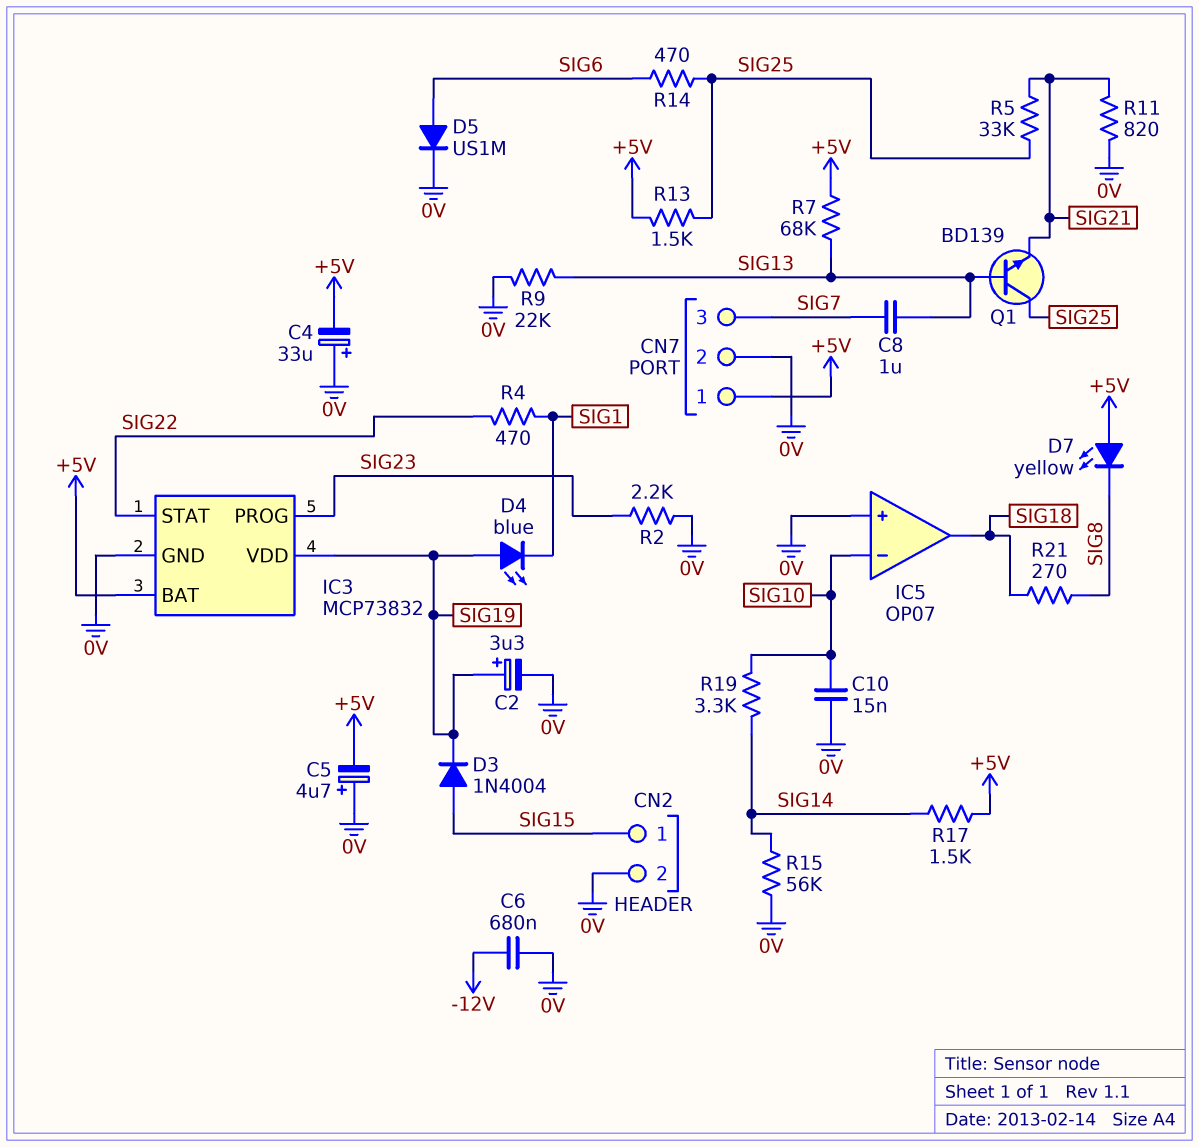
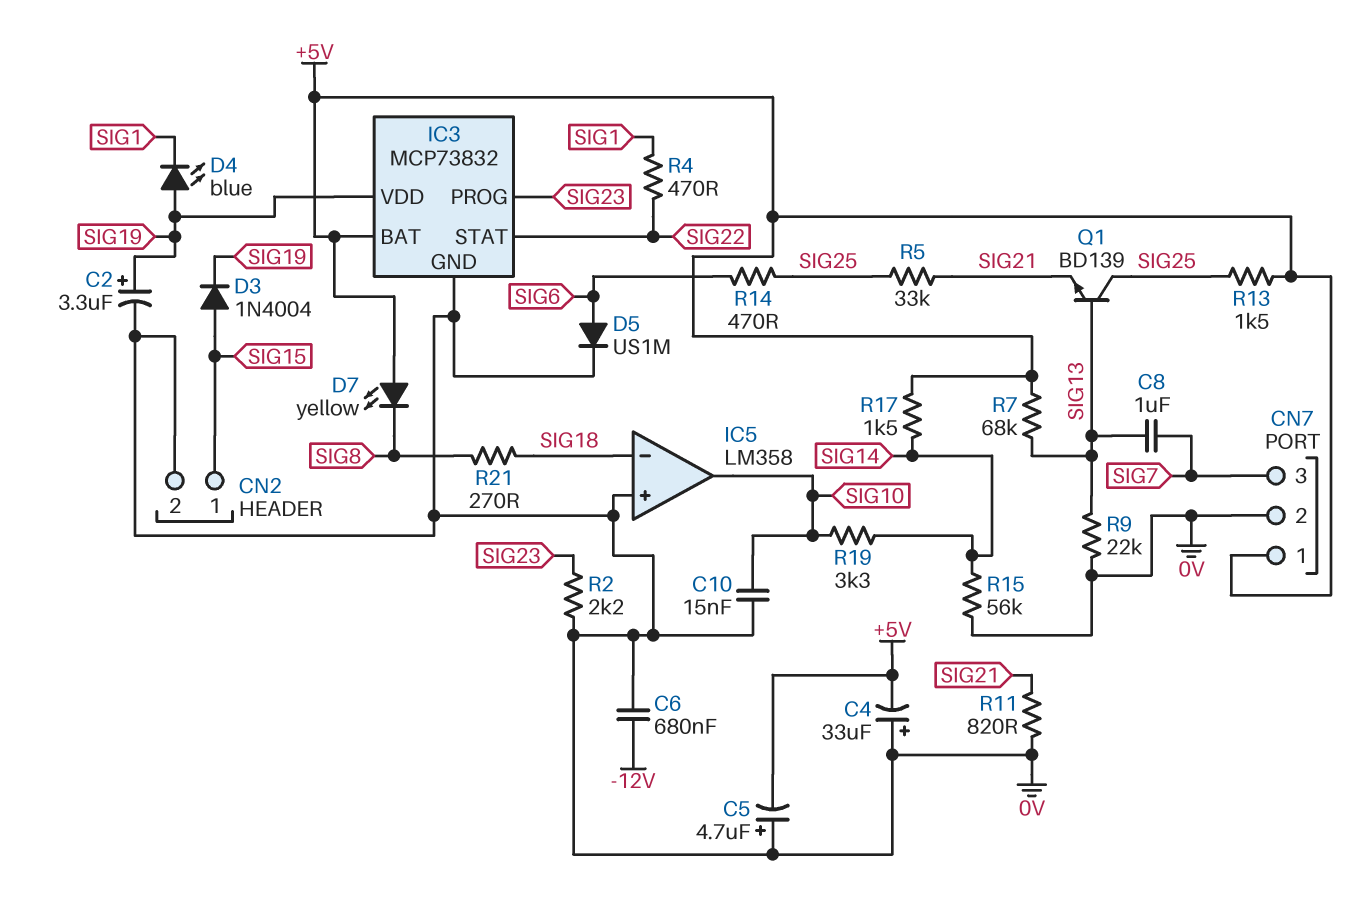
IC5: OP07 -> LM358
IC5 pin in-: SIG10 -> SIG18
IC5 pin out: SIG18 -> SIG10

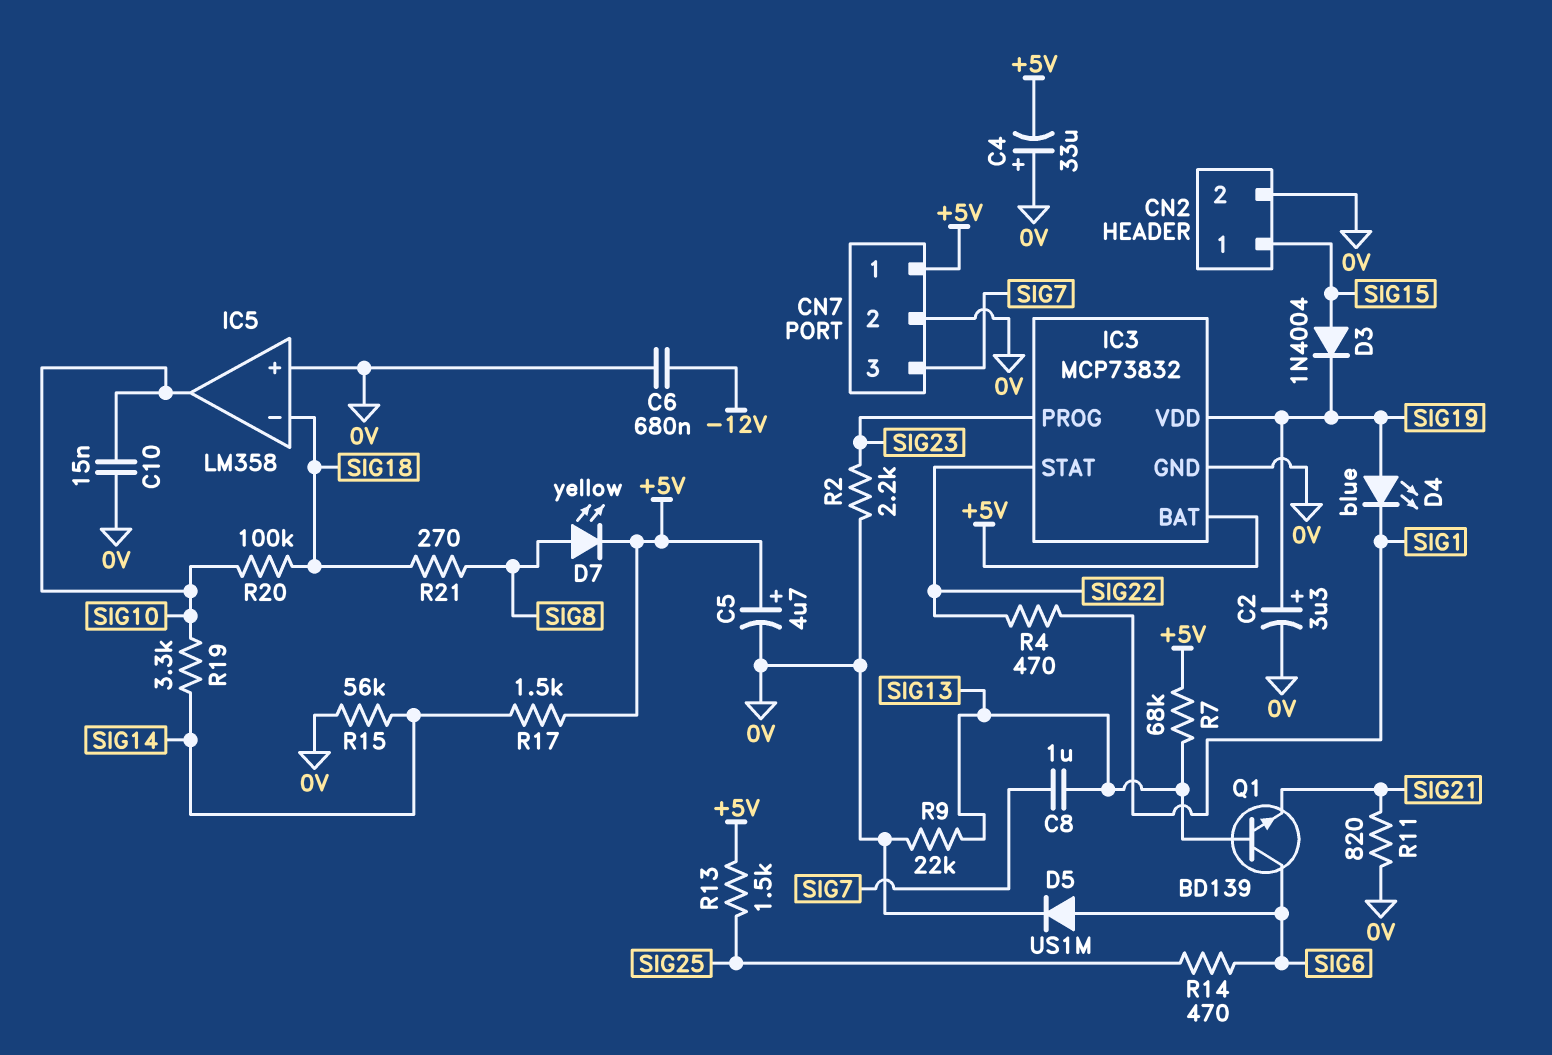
C5: 4.7uF (plus 0V, minus +5V) -> 4.7uF (plus +5V, minus 0V)
D7: LED yellow (A +5V, K SIG8) -> LED yellow (A SIG8, K +5V)
Q1: NPN BD139 (B SIG13, C SIG25, E SIG21) -> NPN BD139 (B SIG13, C SIG6, E SIG21)
R5: 33k (SIG21, SIG25) -> none
R20: none -> 100k (SIG10, SIG18)

